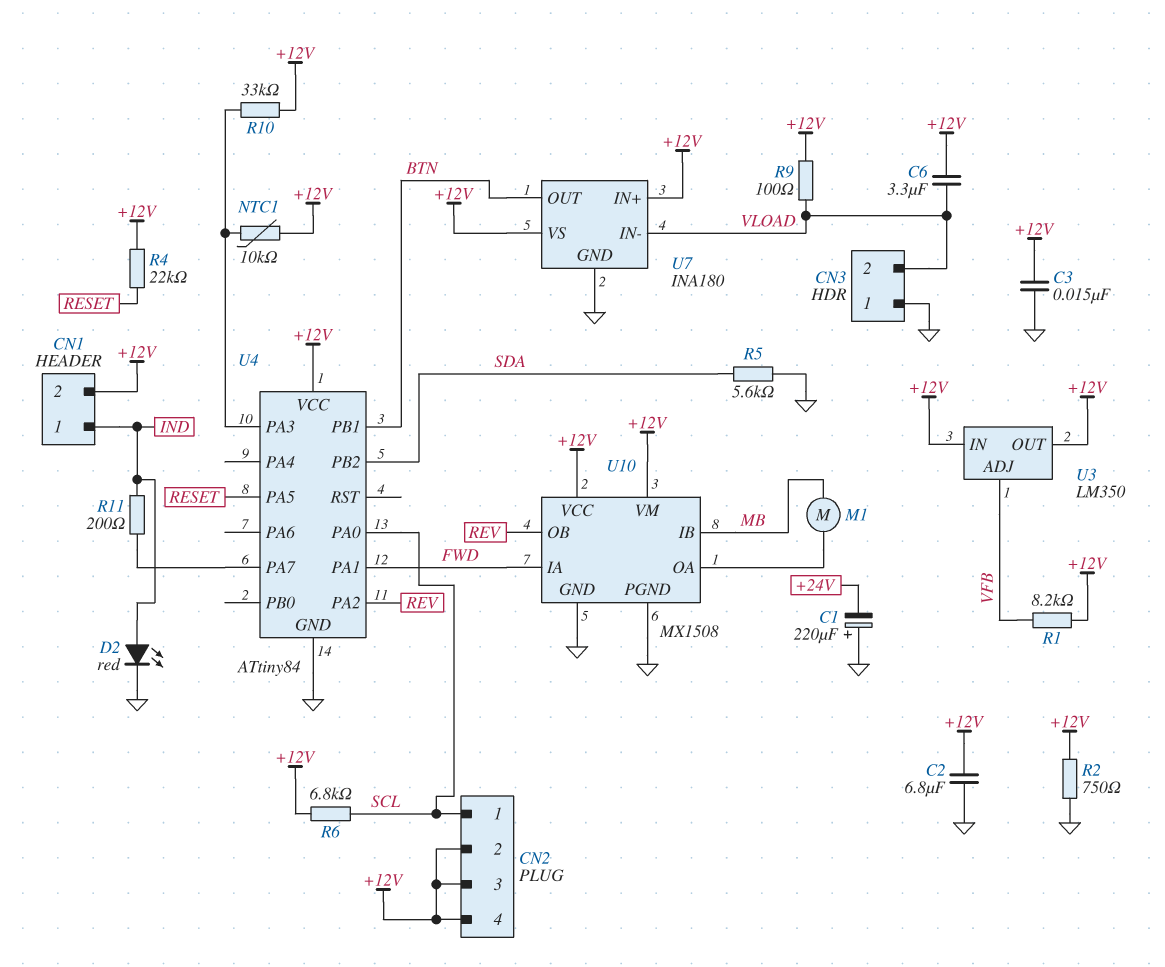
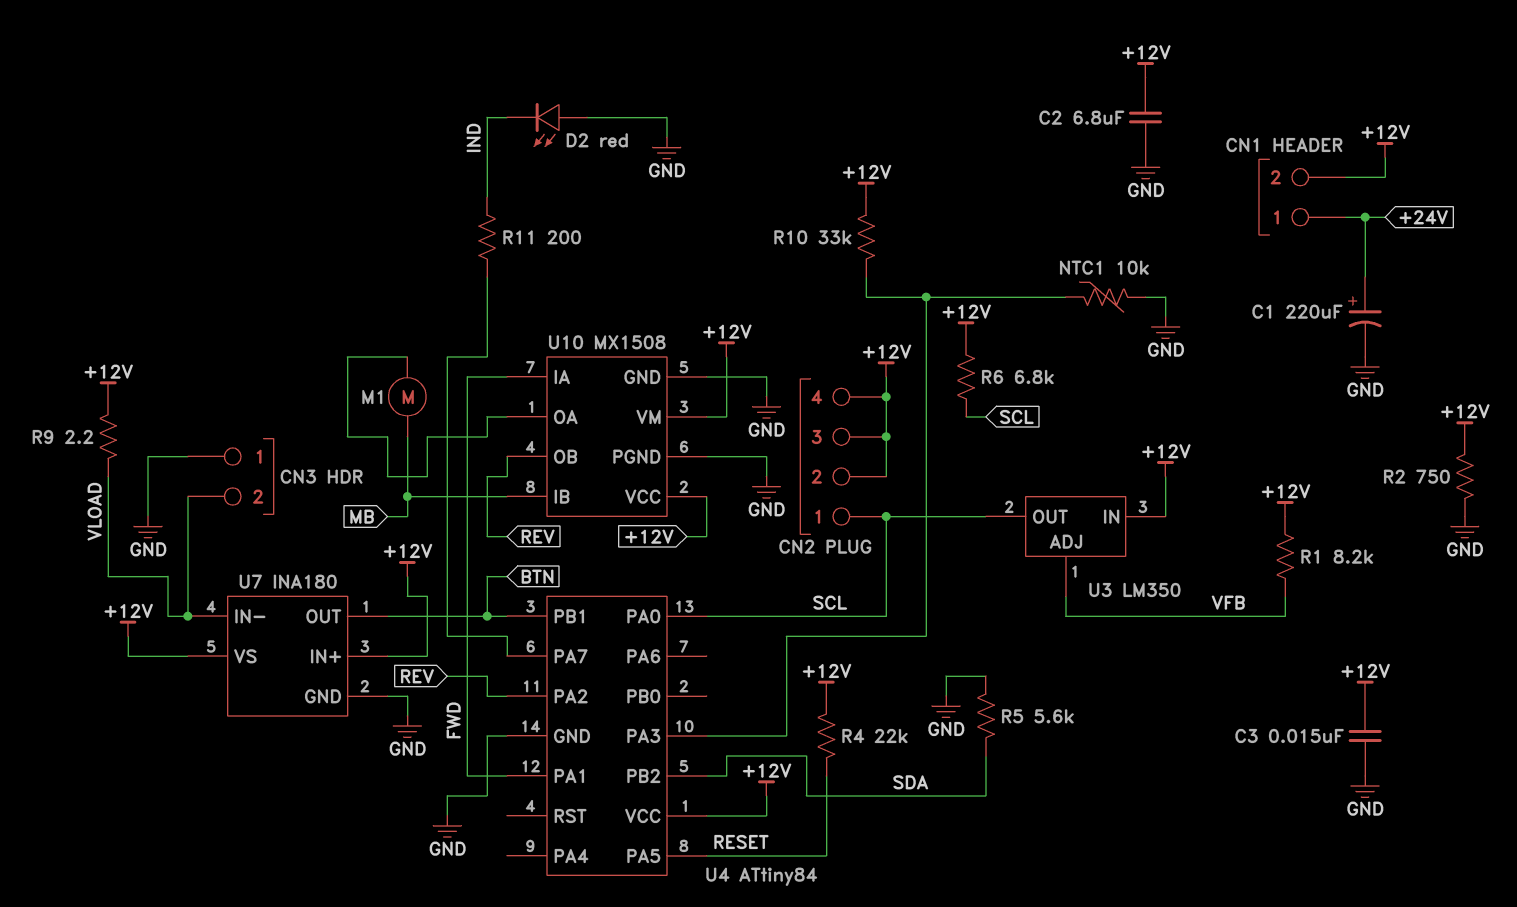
C1: 220uF (plus GND, minus +24V) -> 220uF (plus +24V, minus GND)
C6: 3.3uF (+12V, VLOAD) -> none
CN1 pin 1: IND -> +24V
D2: LED red (A IND, K GND) -> LED red (A GND, K IND)
NTC1: 10k (+12V, U4/PA3) -> 10k (GND, U4/PA3)
R9: 100 (+12V, VLOAD) -> 2.2 (+12V, VLOAD)
U3 pin OUT: +12V -> SCL

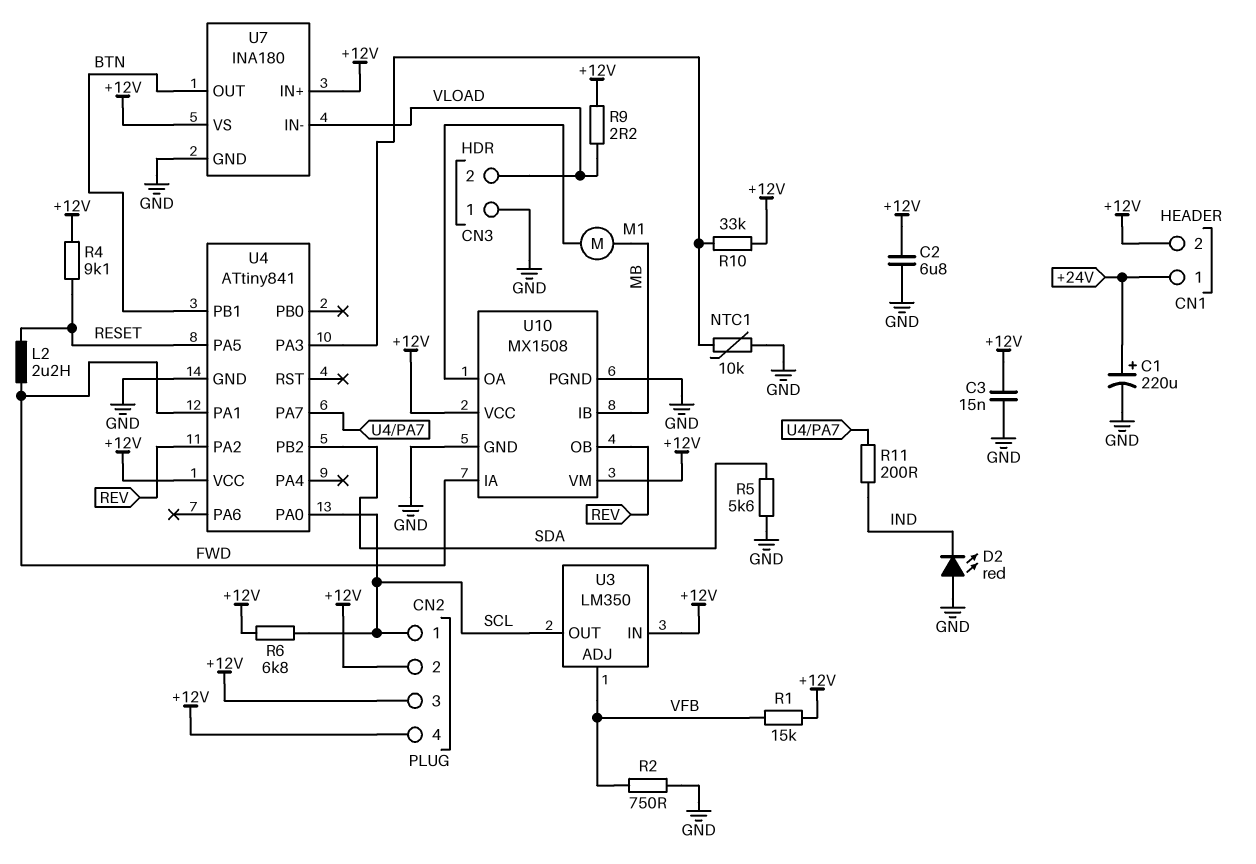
L2: none -> 2.2uH (FWD, RESET)
R1: 8.2k (+12V, VFB) -> 15k (+12V, VFB)
R2: 750 (+12V, GND) -> 750 (GND, VFB)
R4: 22k (+12V, RESET) -> 9.1k (+12V, RESET)
U4: ATtiny84 -> ATtiny841

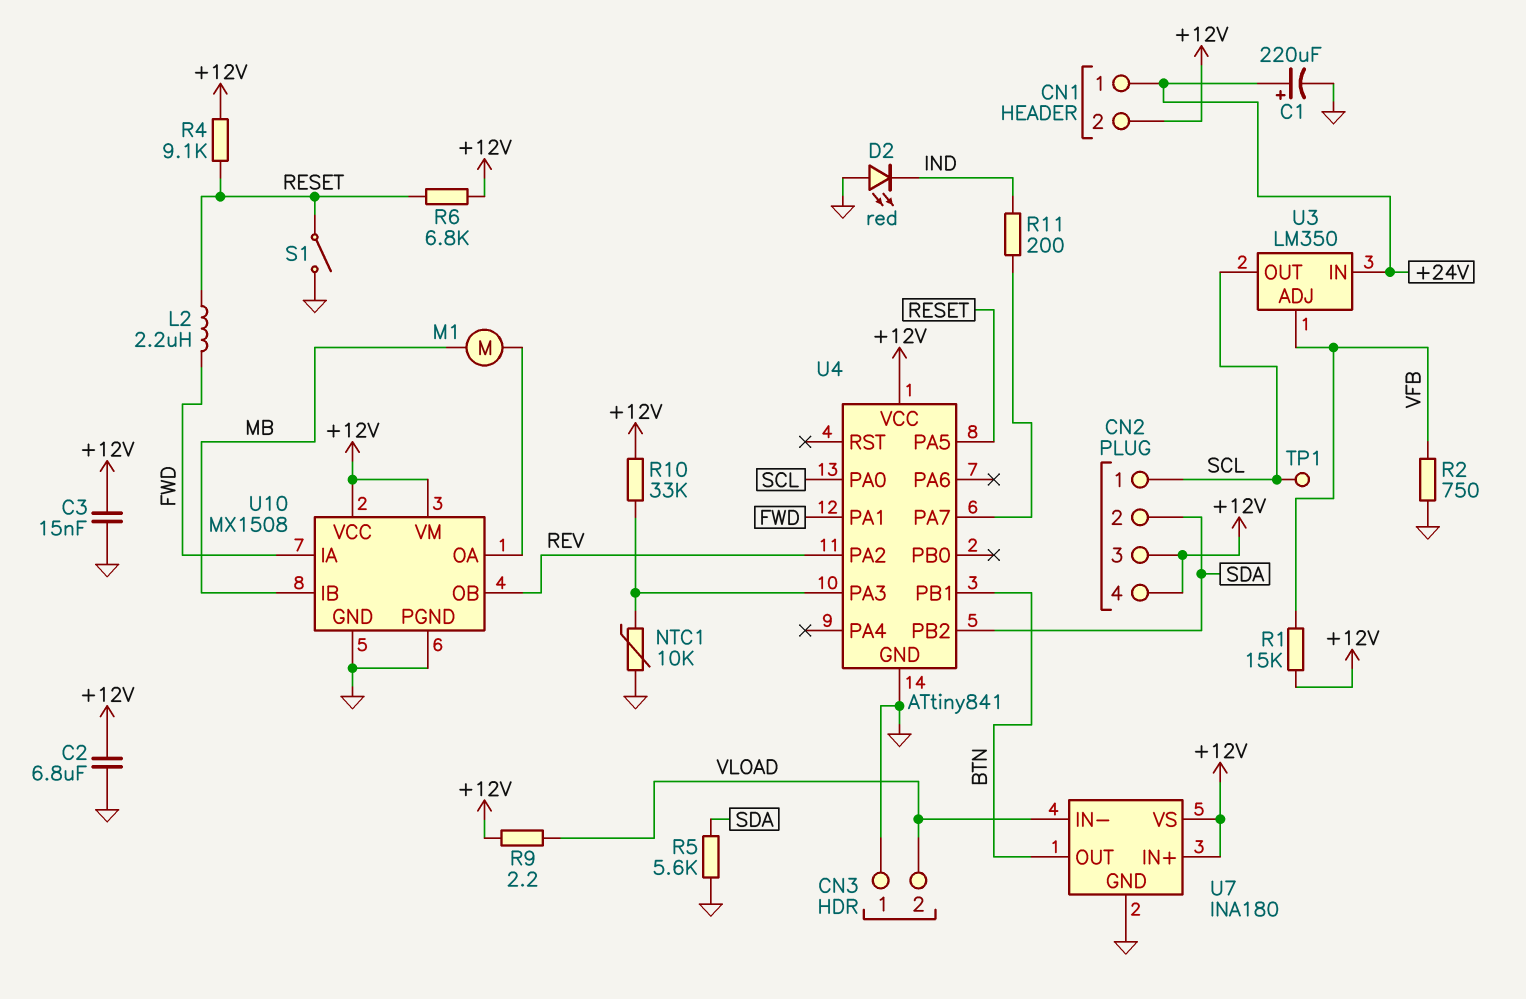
CN2 pin 2: +12V -> SDA
R6: 6.8k (+12V, SCL) -> 6.8k (+12V, RESET)
S1: none -> switch (GND, RESET)
TP1: none -> test point (SCL)
U3 pin IN: +12V -> +24V

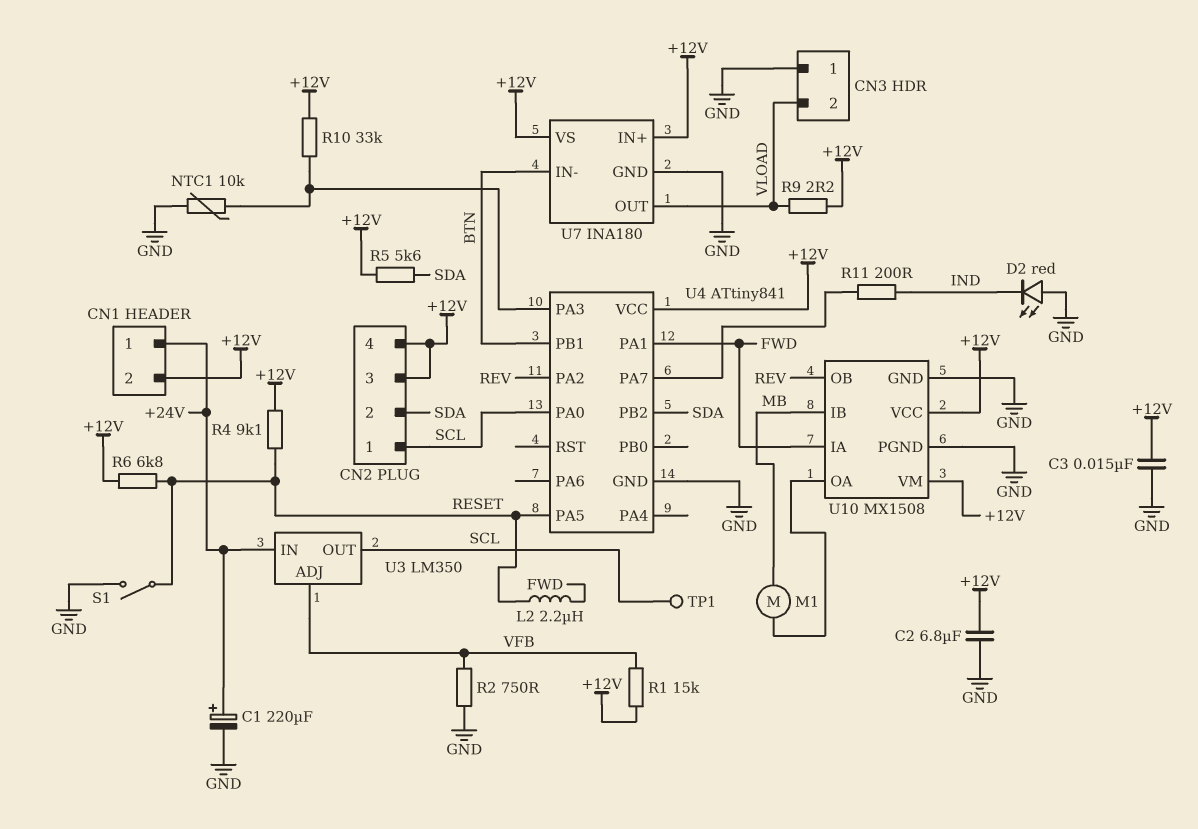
R5: 5.6k (GND, SDA) -> 5.6k (+12V, SDA)
U7 pin IN-: VLOAD -> BTN
U7 pin OUT: BTN -> VLOAD

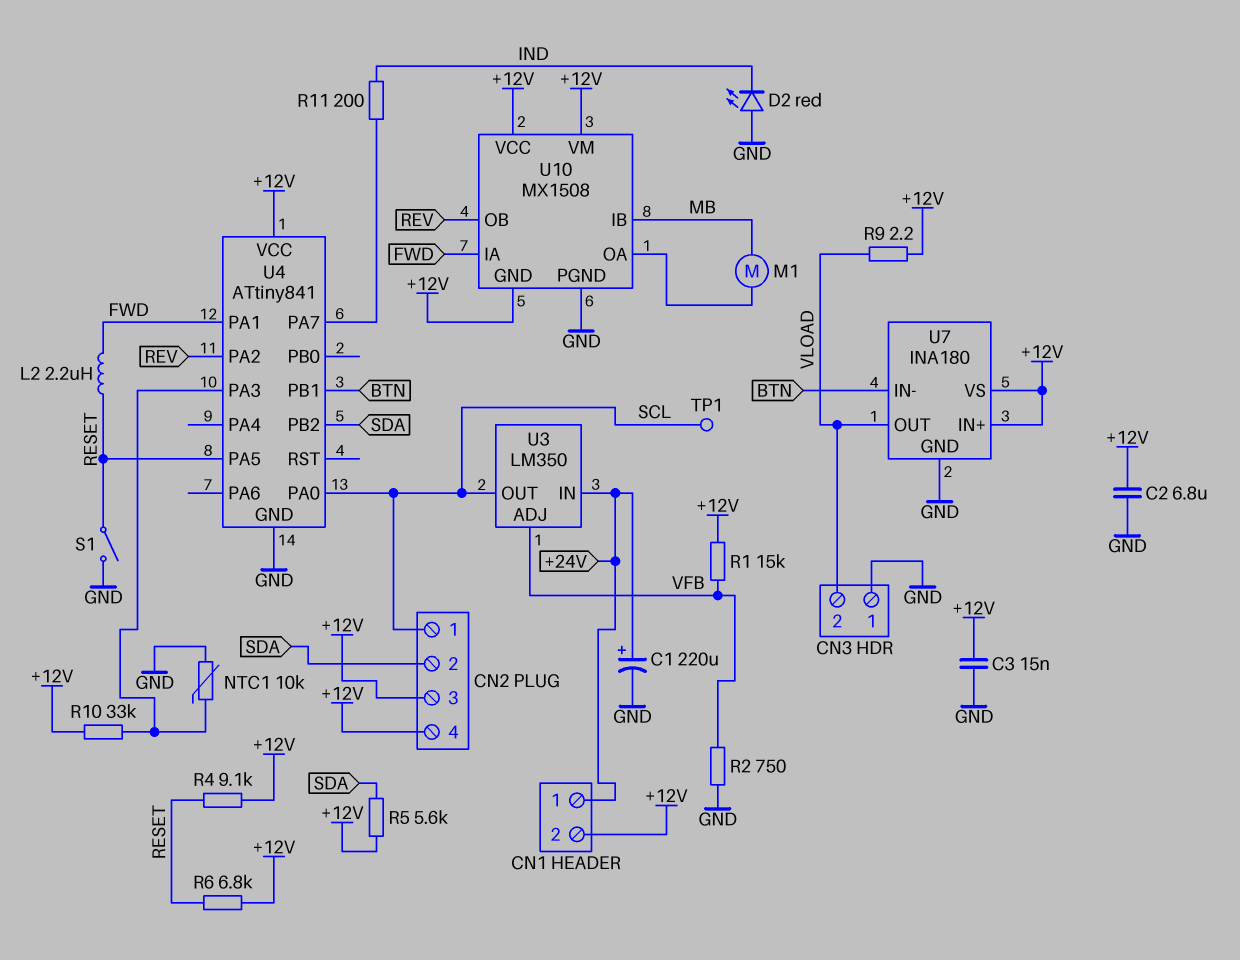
U10 pin GND: GND -> +12V

